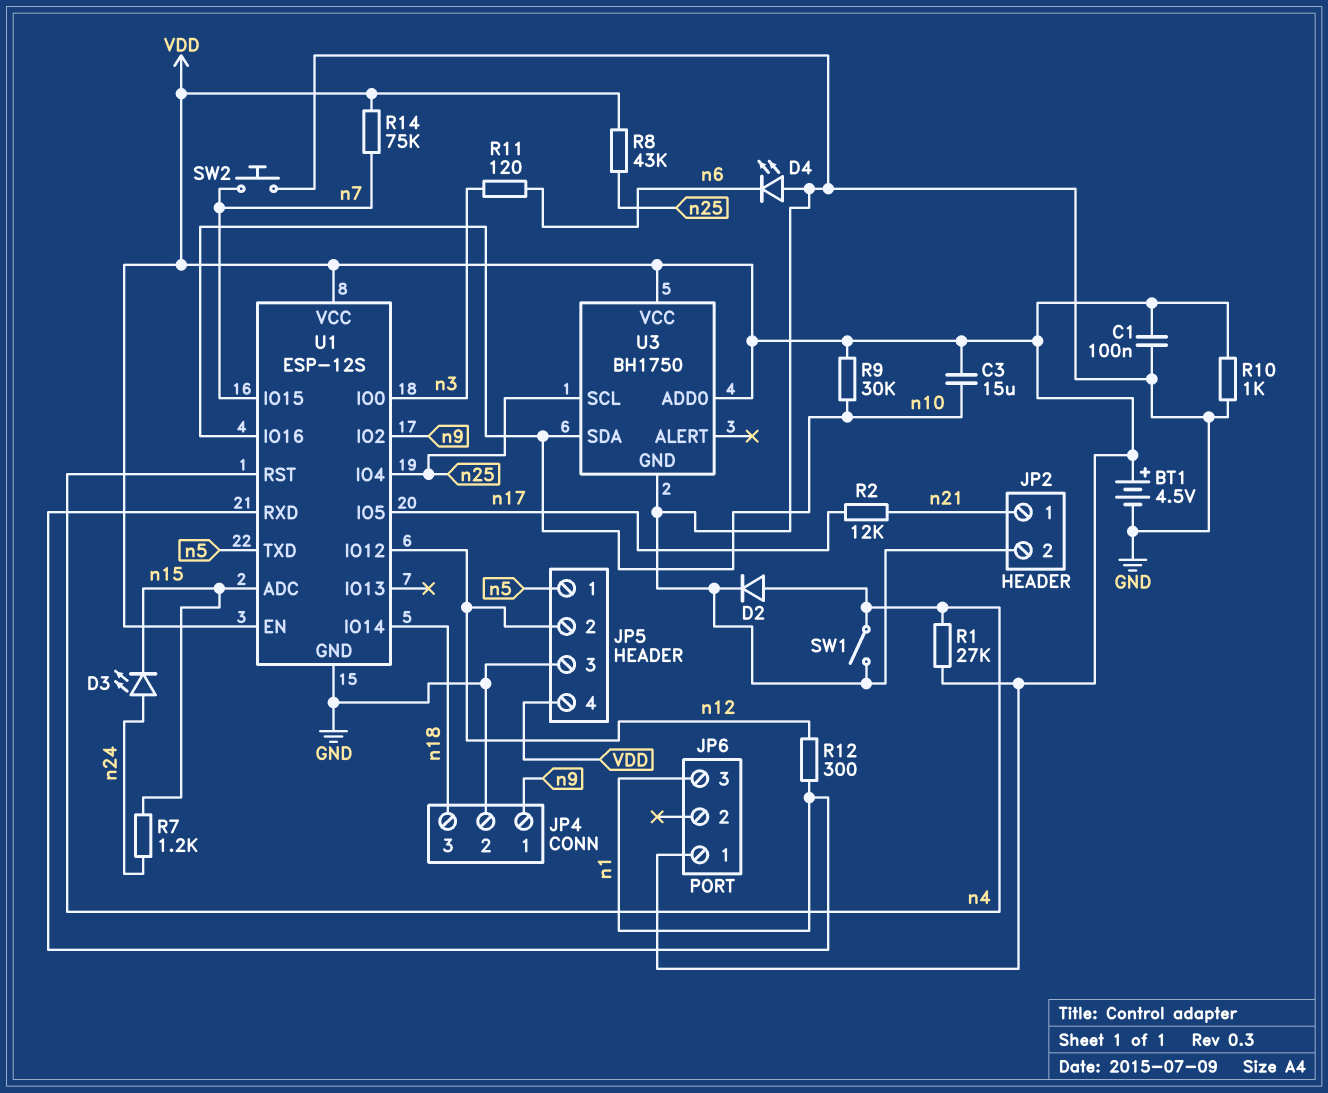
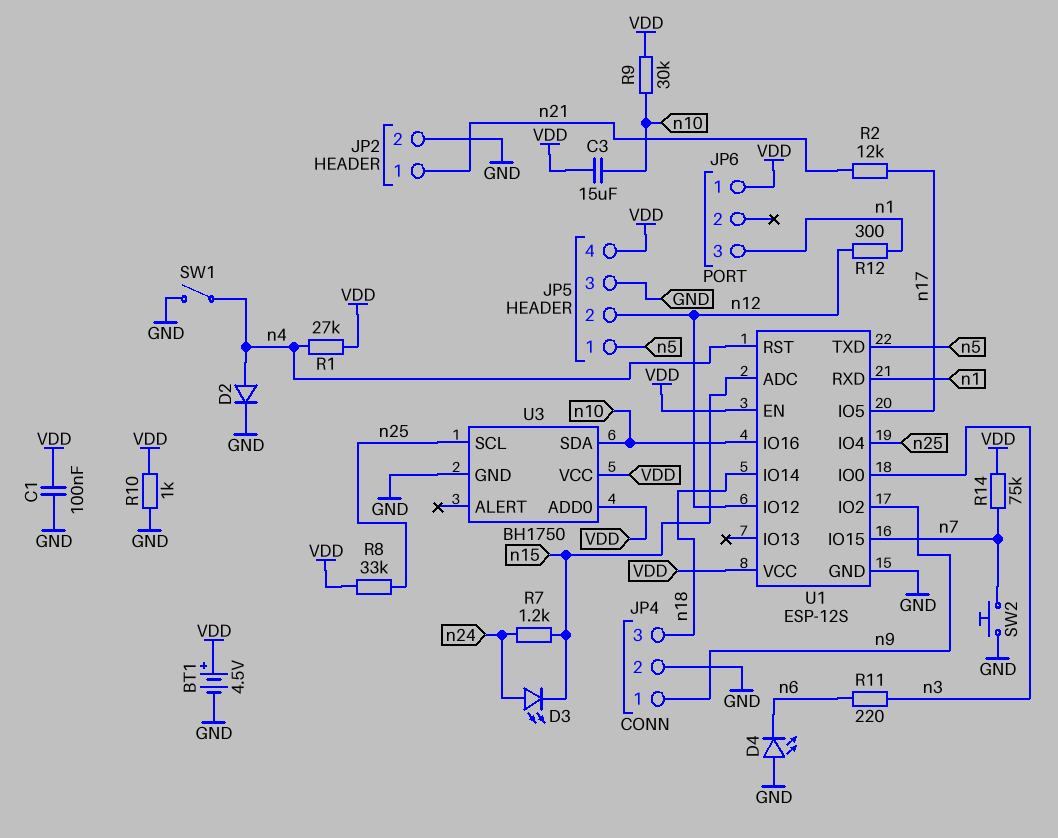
R8: 43k (VDD, n25) -> 33k (VDD, n25)
R11: 120 (n3, n6) -> 220 (n3, n6)

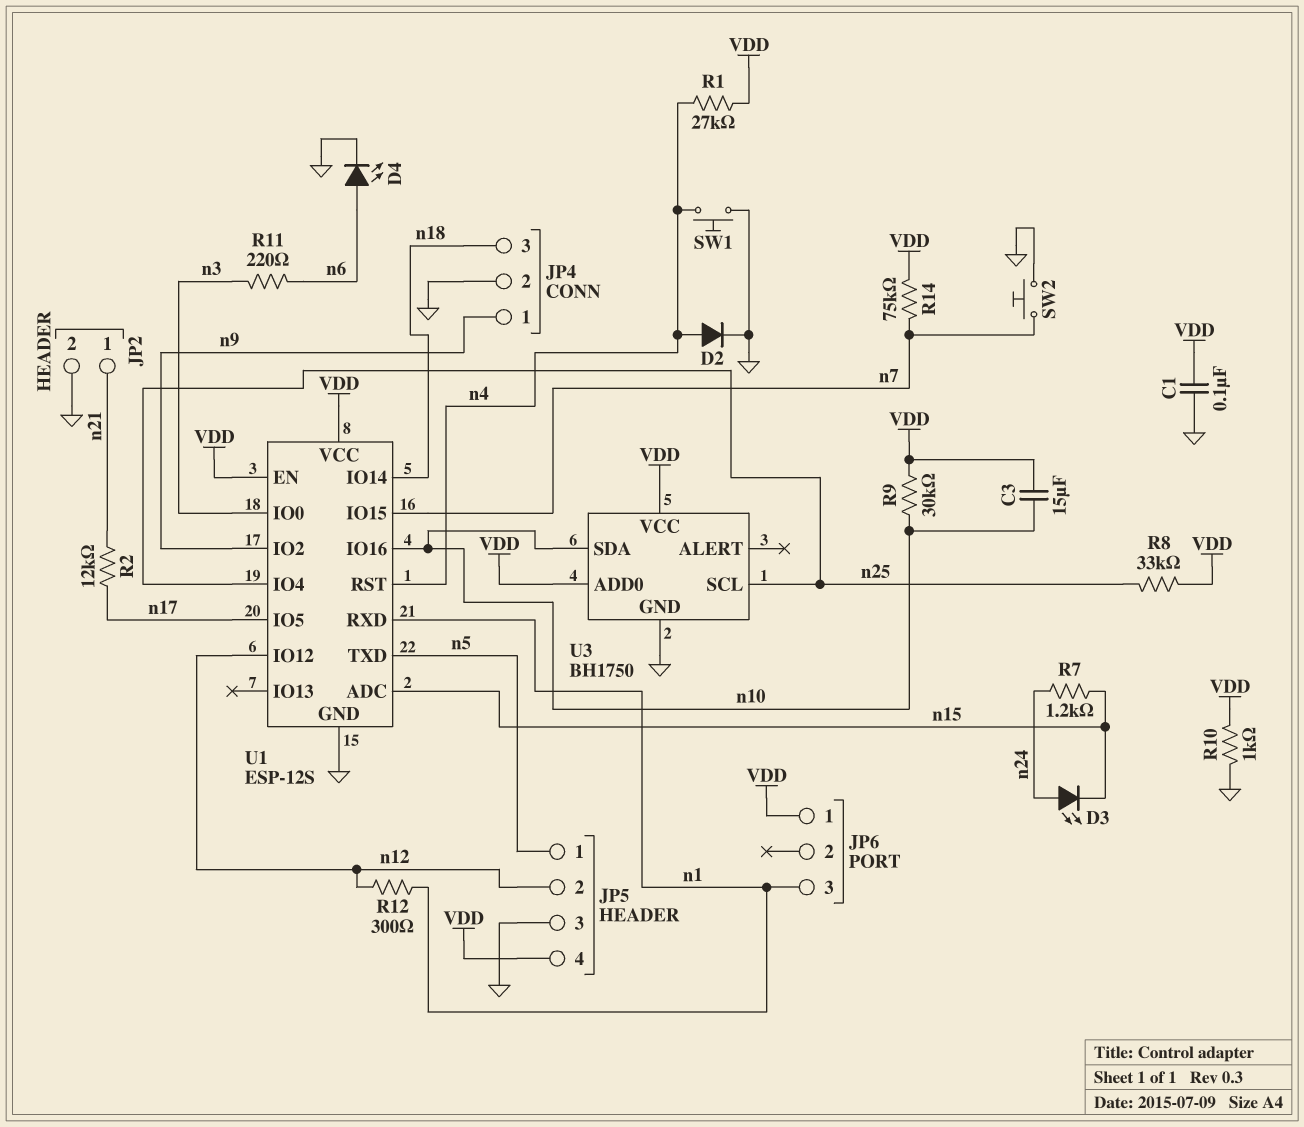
BT1: 4.5V (plus VDD, minus GND) -> none
D4: LED (A GND, K n6) -> LED (A n6, K GND)
SW1: switch (GND, n4) -> button (GND, n4)

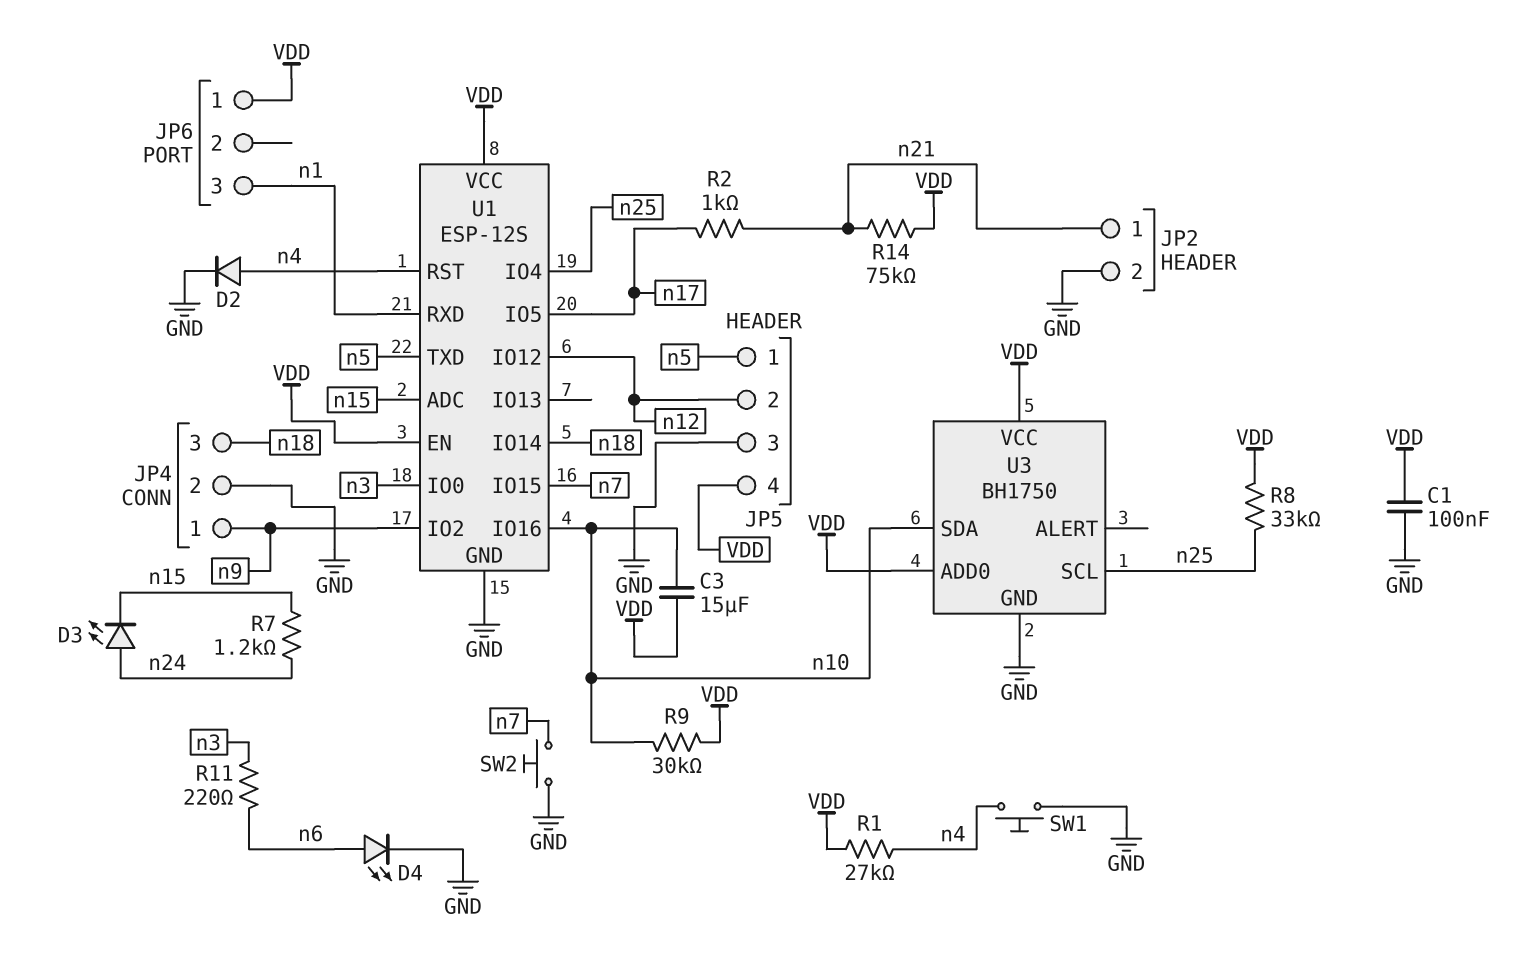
R2: 12k (n17, n21) -> 1k (n17, n21)
R10: 1k (GND, VDD) -> none
R12: 300 (n1, n12) -> none
R14: 75k (VDD, n7) -> 75k (VDD, n21)

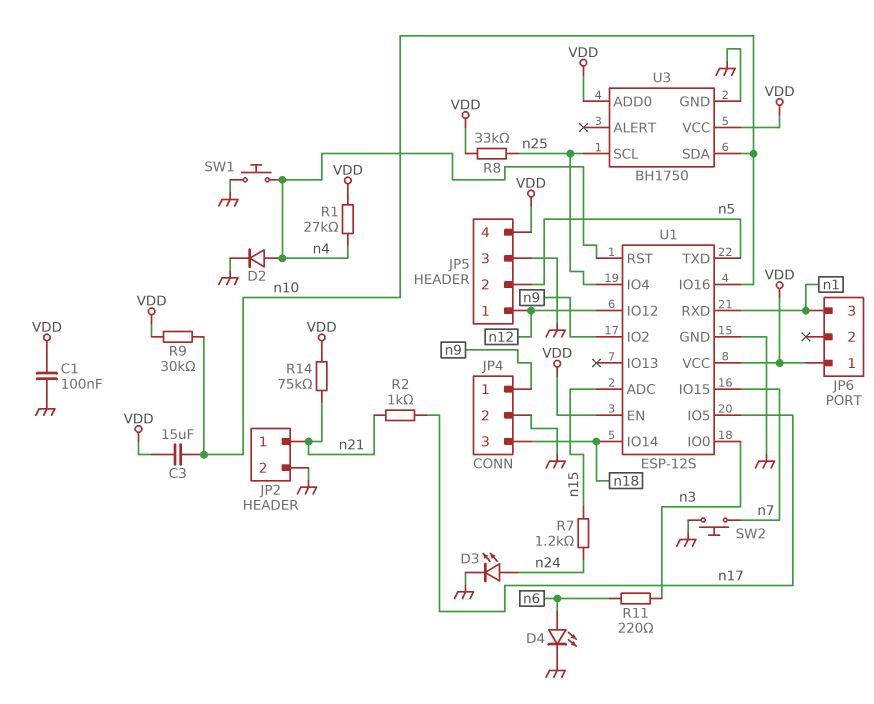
D3: LED (A n24, K n15) -> LED (A n24, K GND)
JP5 pin 1: n5 -> n12
JP5 pin 2: n12 -> n5

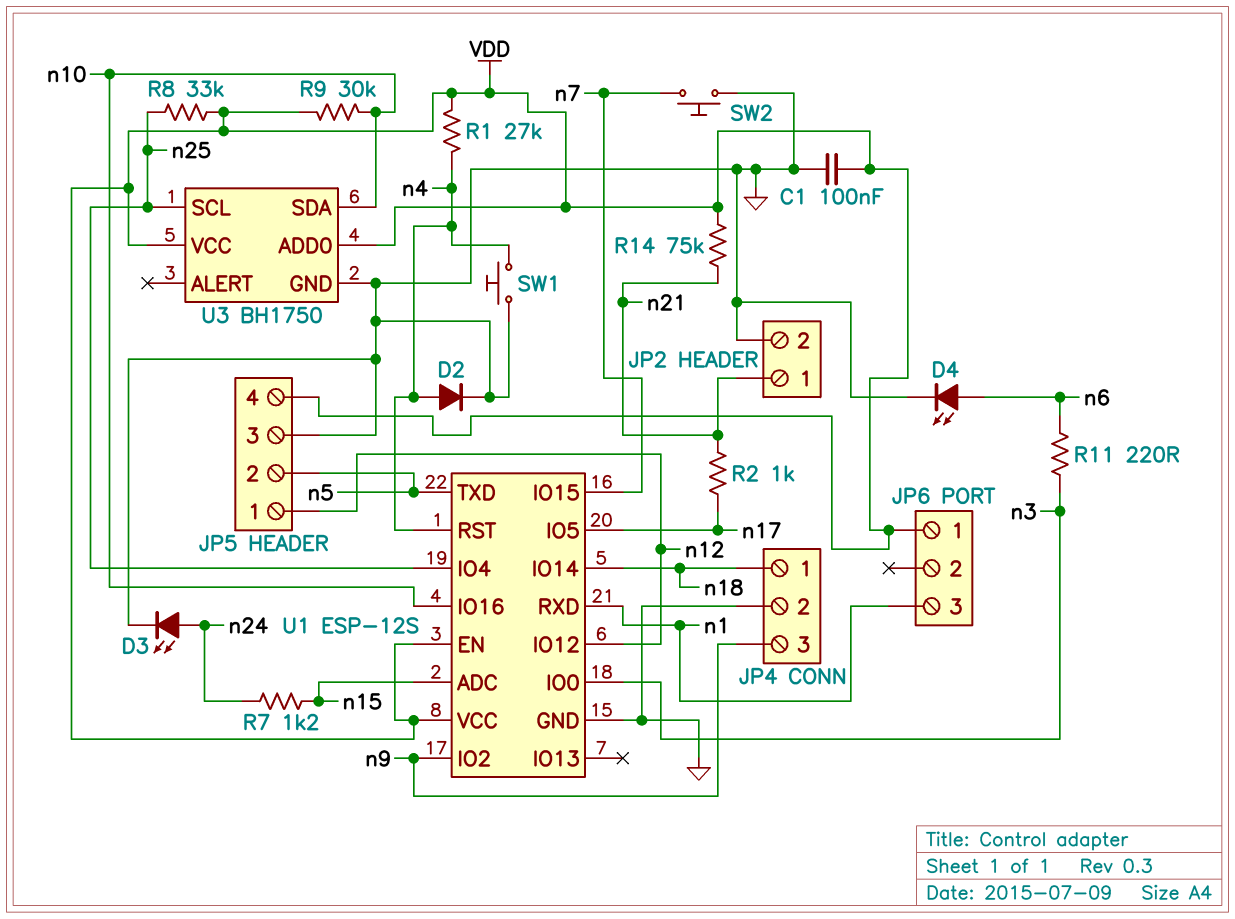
C3: 15uF (VDD, n10) -> none
JP4 pin 1: n9 -> n18
JP4 pin 3: n18 -> n9

